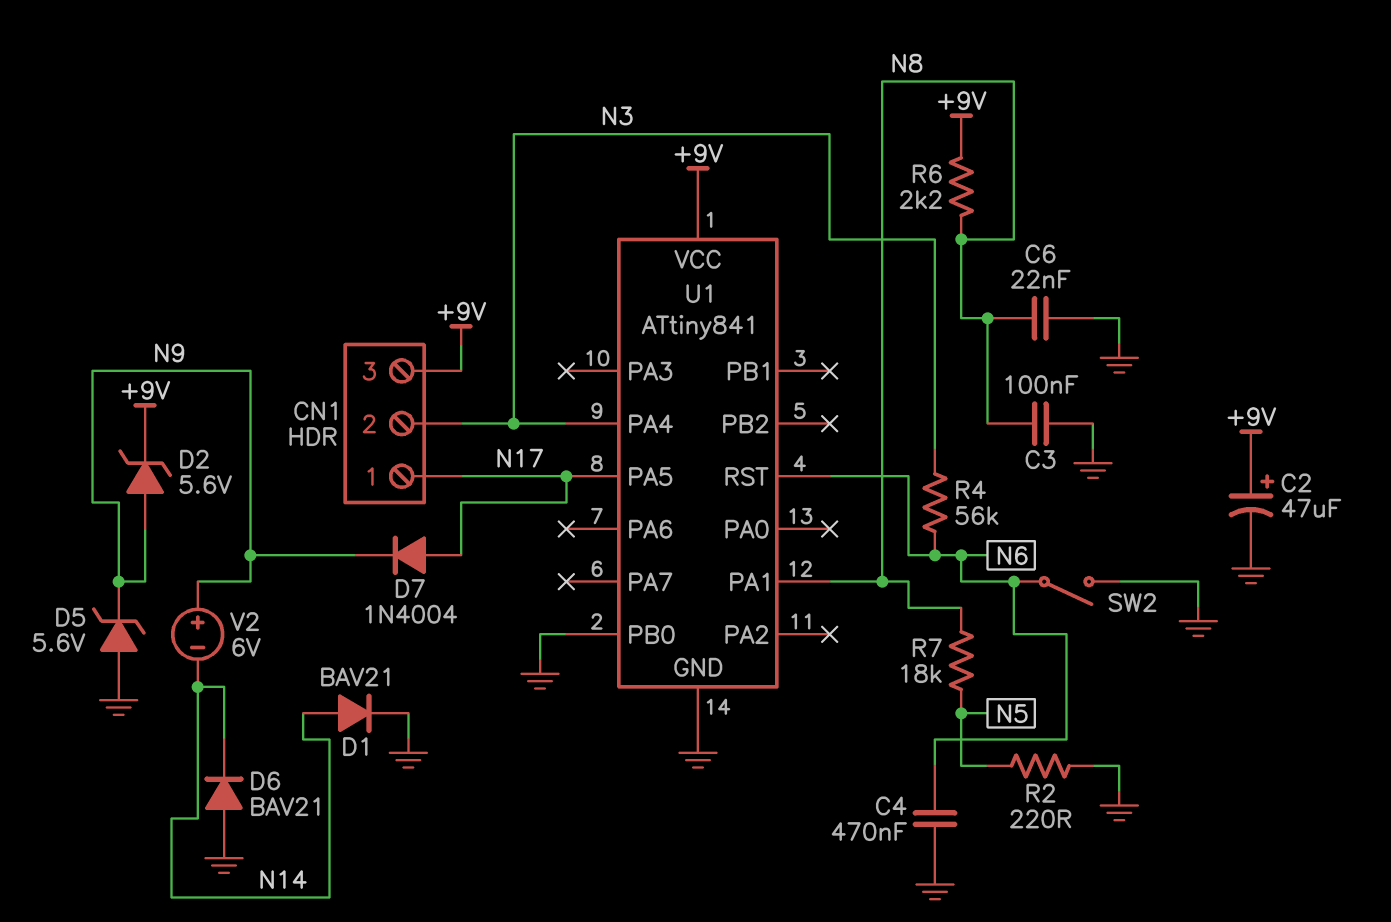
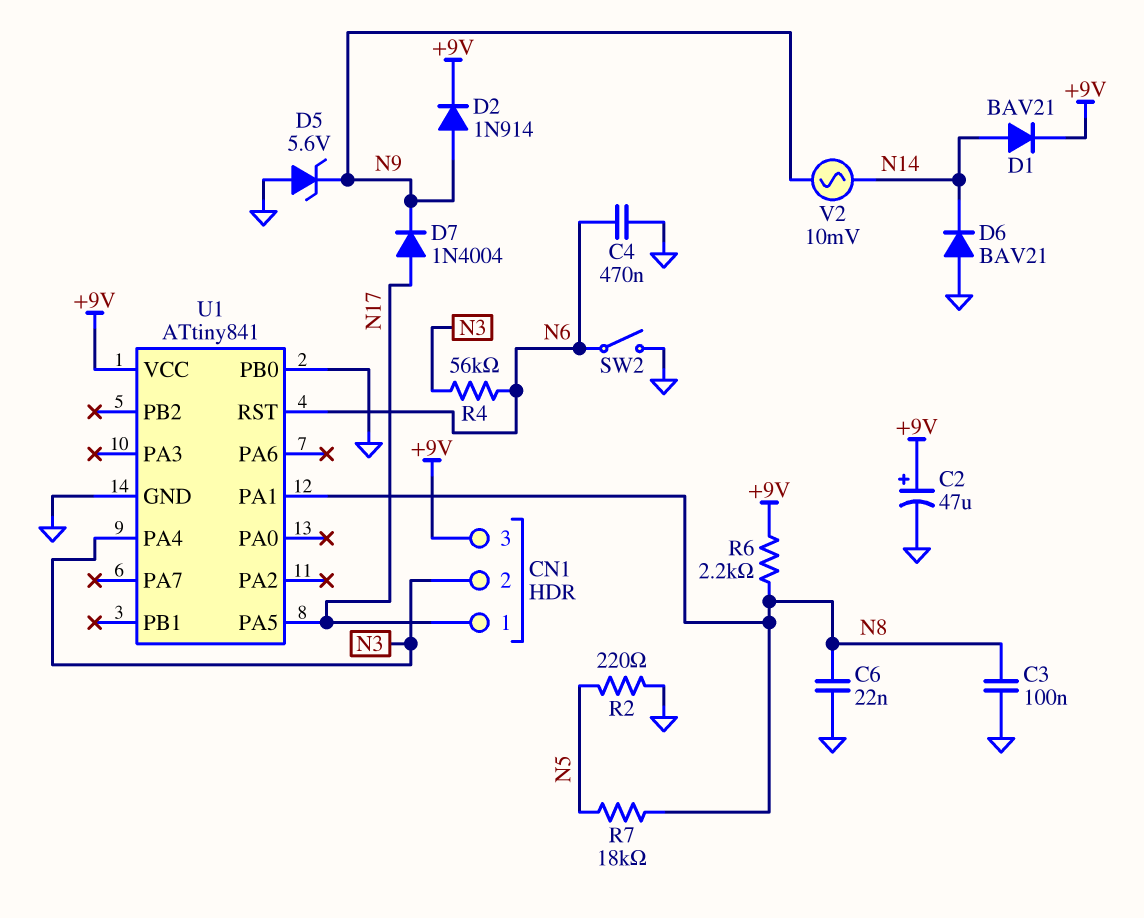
D1: diode BAV21 (A N14, K GND) -> diode BAV21 (A N14, K +9V)
D2: zener 5.6V (A N9, K +9V) -> diode 1N914 (A N9, K +9V)
V2: 6V (plus N9, minus N14) -> AC 10mV (N9, N14)

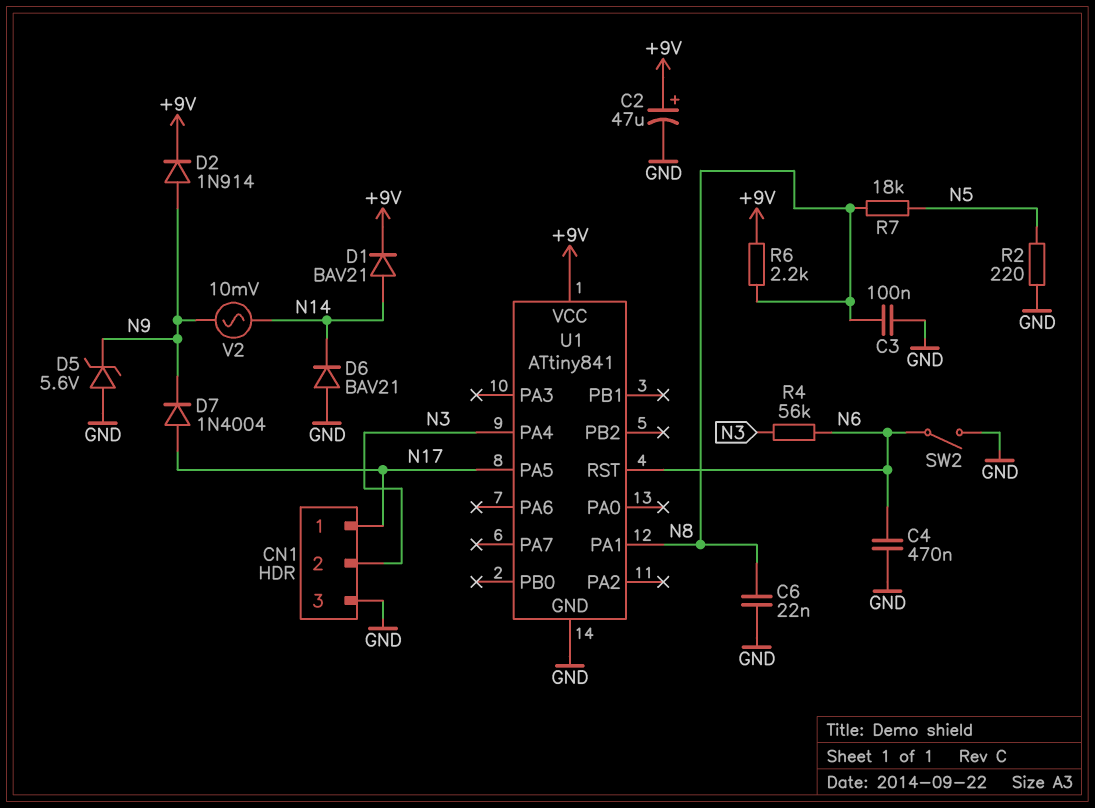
CN1 pin 3: +9V -> GND
U1 pin PB0: GND -> none

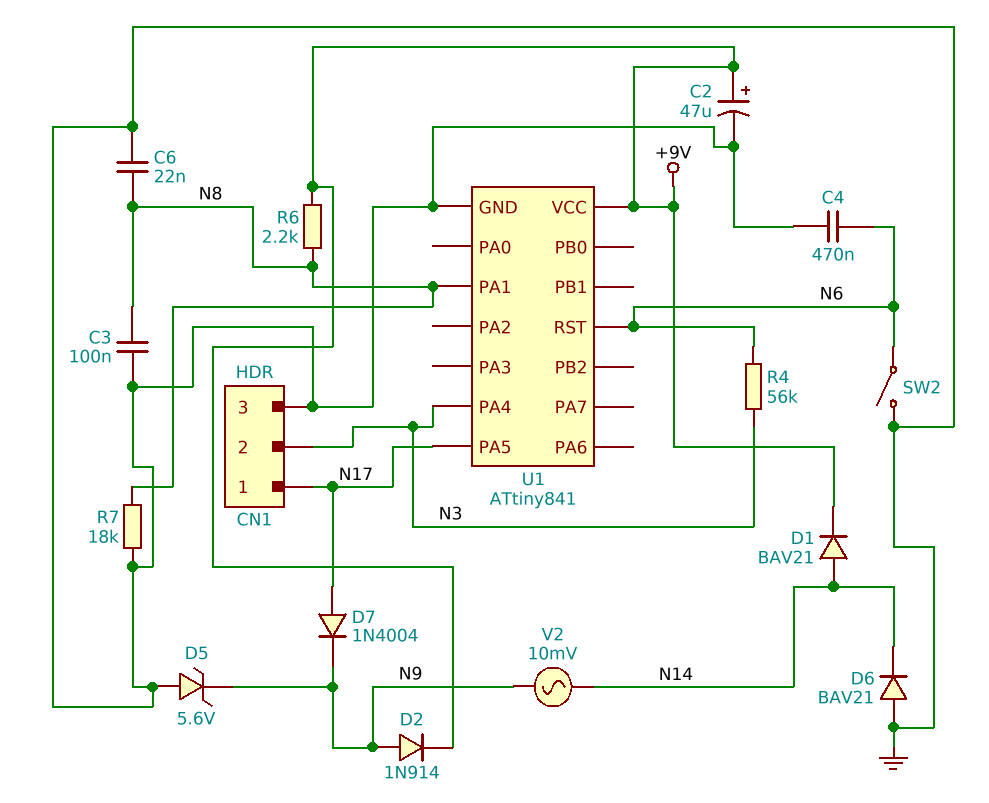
R2: 220 (GND, N5) -> none
R7: 18k (N5, N8) -> 18k (GND, N8)

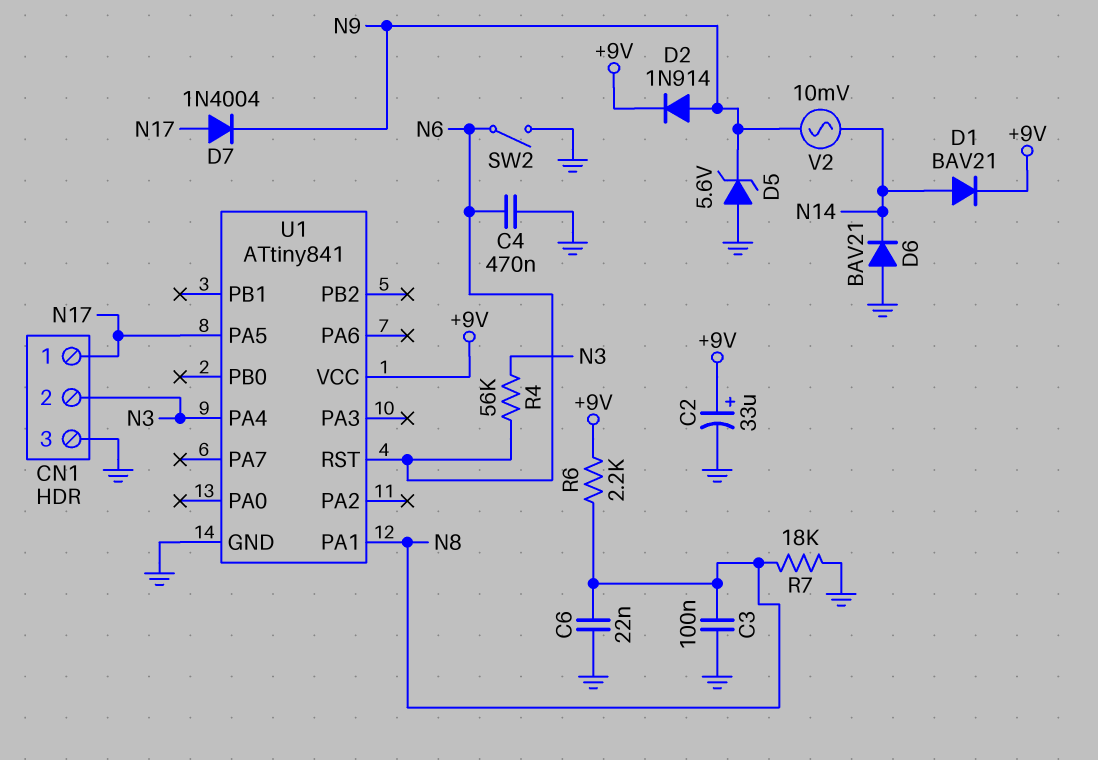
C2: 47uF (plus +9V, minus GND) -> 33uF (plus +9V, minus GND)

